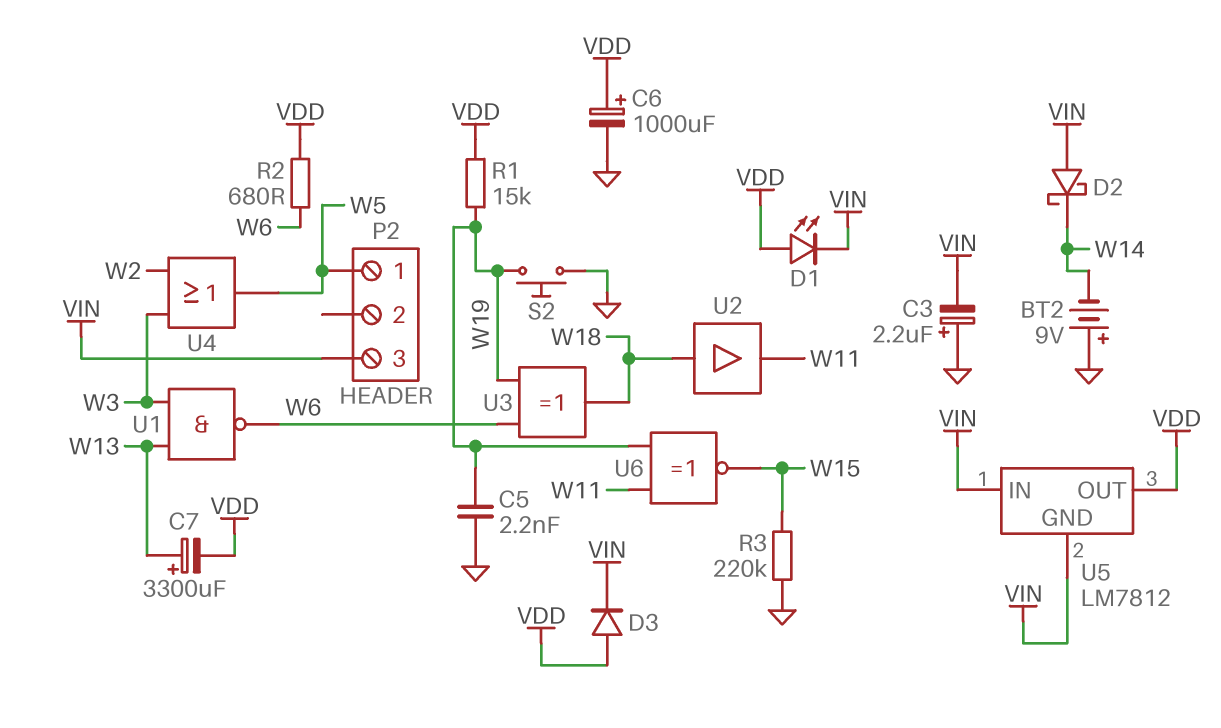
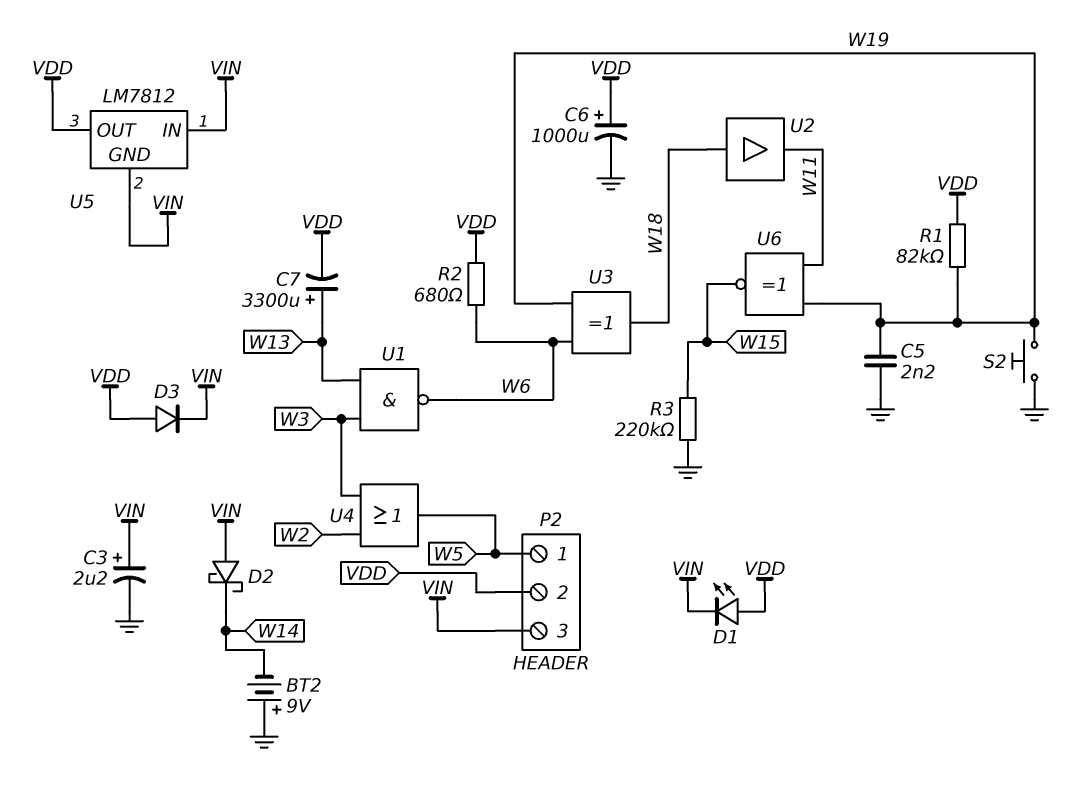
C3: 2.2uF (plus GND, minus VIN) -> 2.2uF (plus VIN, minus GND)
P2 pin 2: none -> VDD
R1: 15k (VDD, W19) -> 82k (VDD, W19)

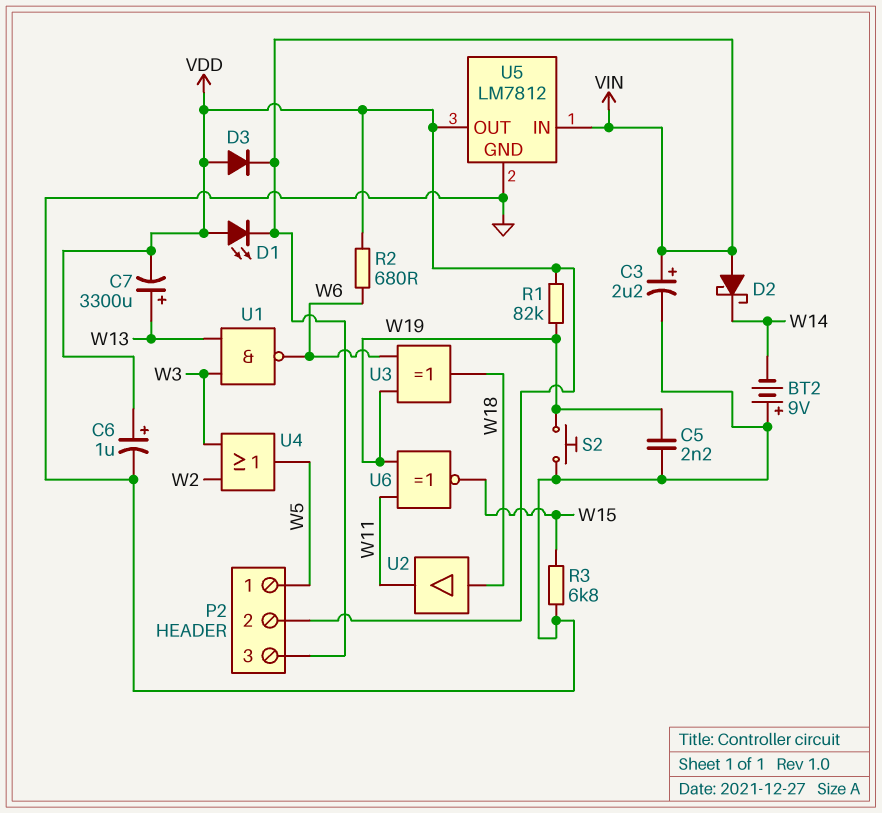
C6: 1000uF (plus VDD, minus GND) -> 1uF (plus VDD, minus GND)
R3: 220k (GND, W15) -> 6.8k (GND, W15)
U5 pin GND: VIN -> GND

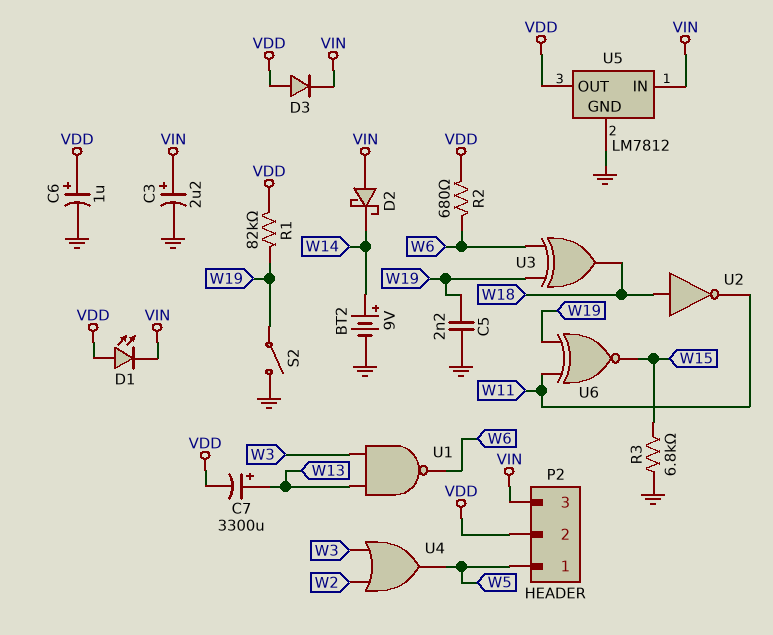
BT2: 9V (plus GND, minus W14) -> 9V (plus W14, minus GND)
S2: button (GND, W19) -> switch (GND, W19)
U2: buffer (in W18, out W11) -> NOT (in W18, out W11)

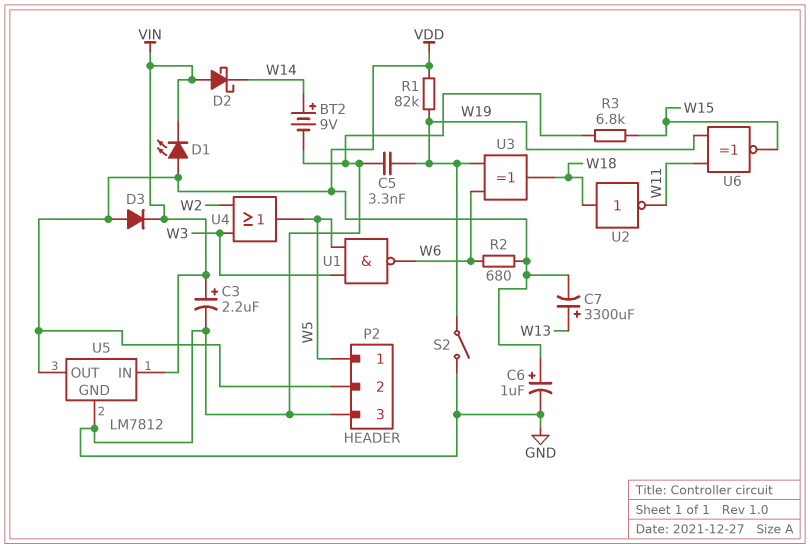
C5: 2.2nF (GND, W19) -> 3.3nF (GND, W19)
P2 pin 3: VIN -> GND
U1: NAND (in W3, in W13, out W6) -> NAND (in W3, in W5, out W6)

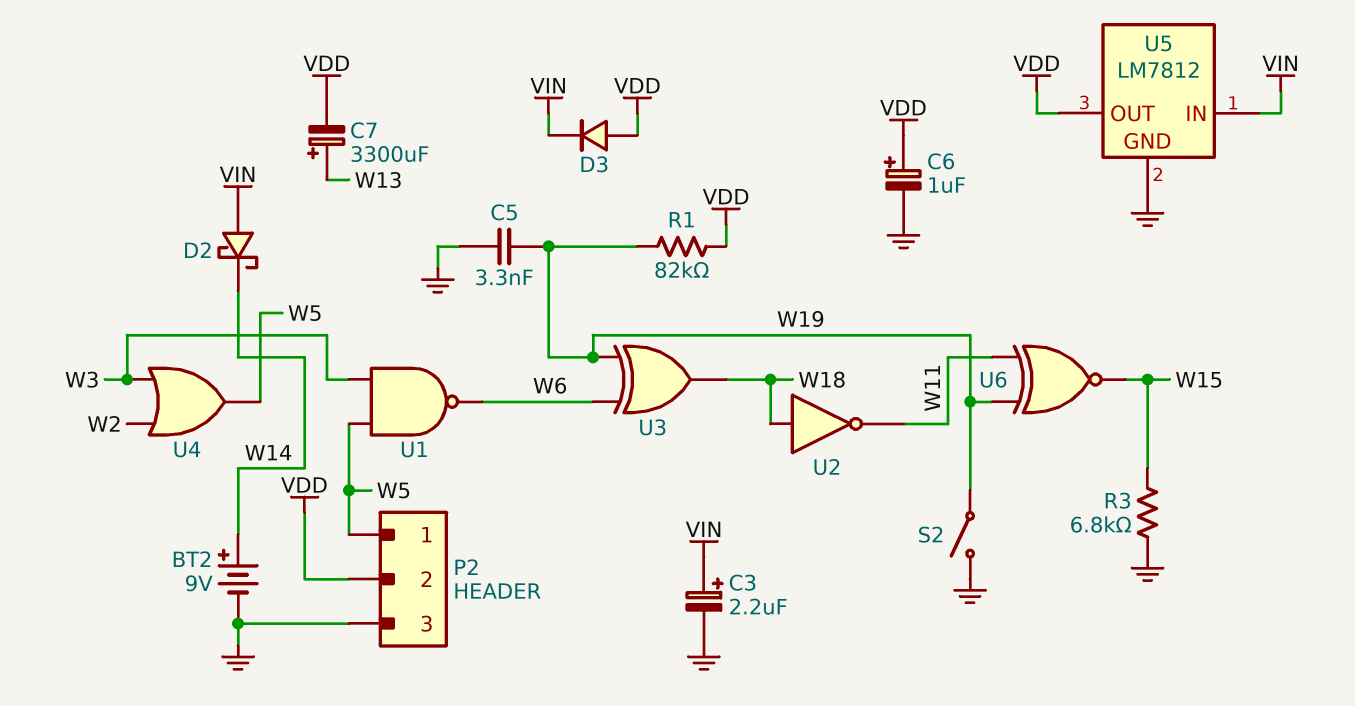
D1: LED (A VDD, K VIN) -> none
R2: 680 (VDD, W6) -> none

